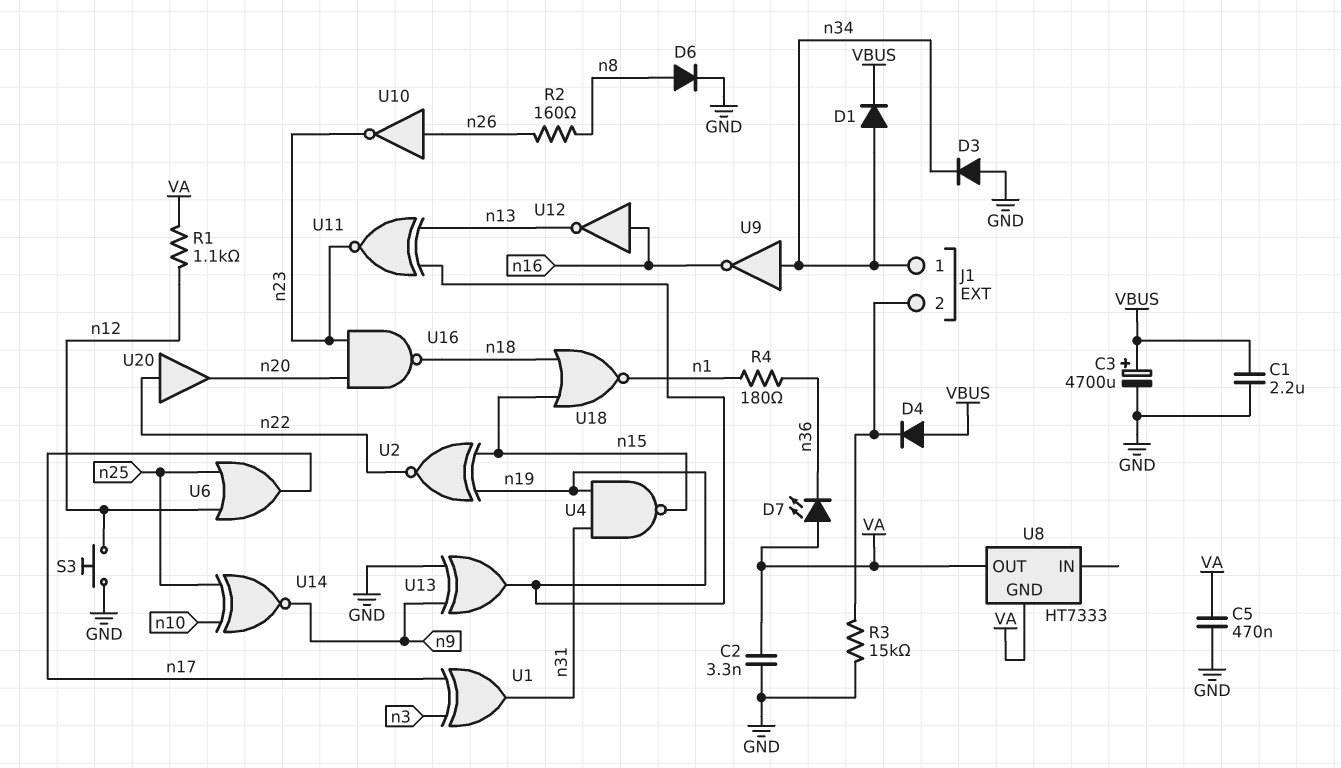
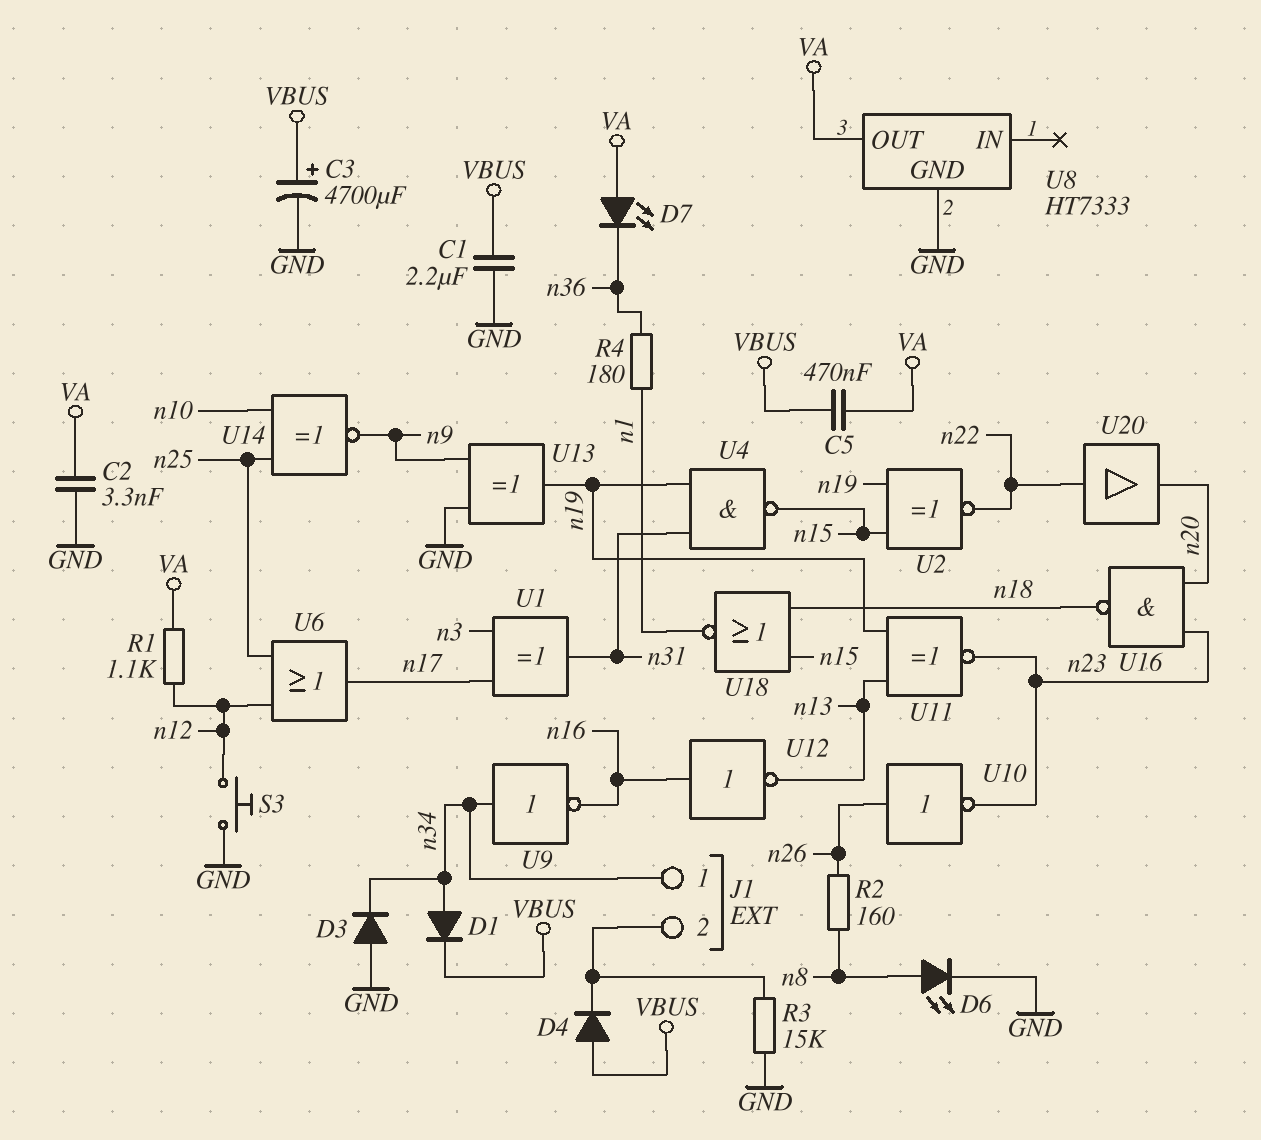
C5: 470nF (GND, VA) -> 470nF (VA, VBUS)
D6: diode (A n8, K GND) -> LED (A n8, K GND)
U8 pin GND: VA -> GND

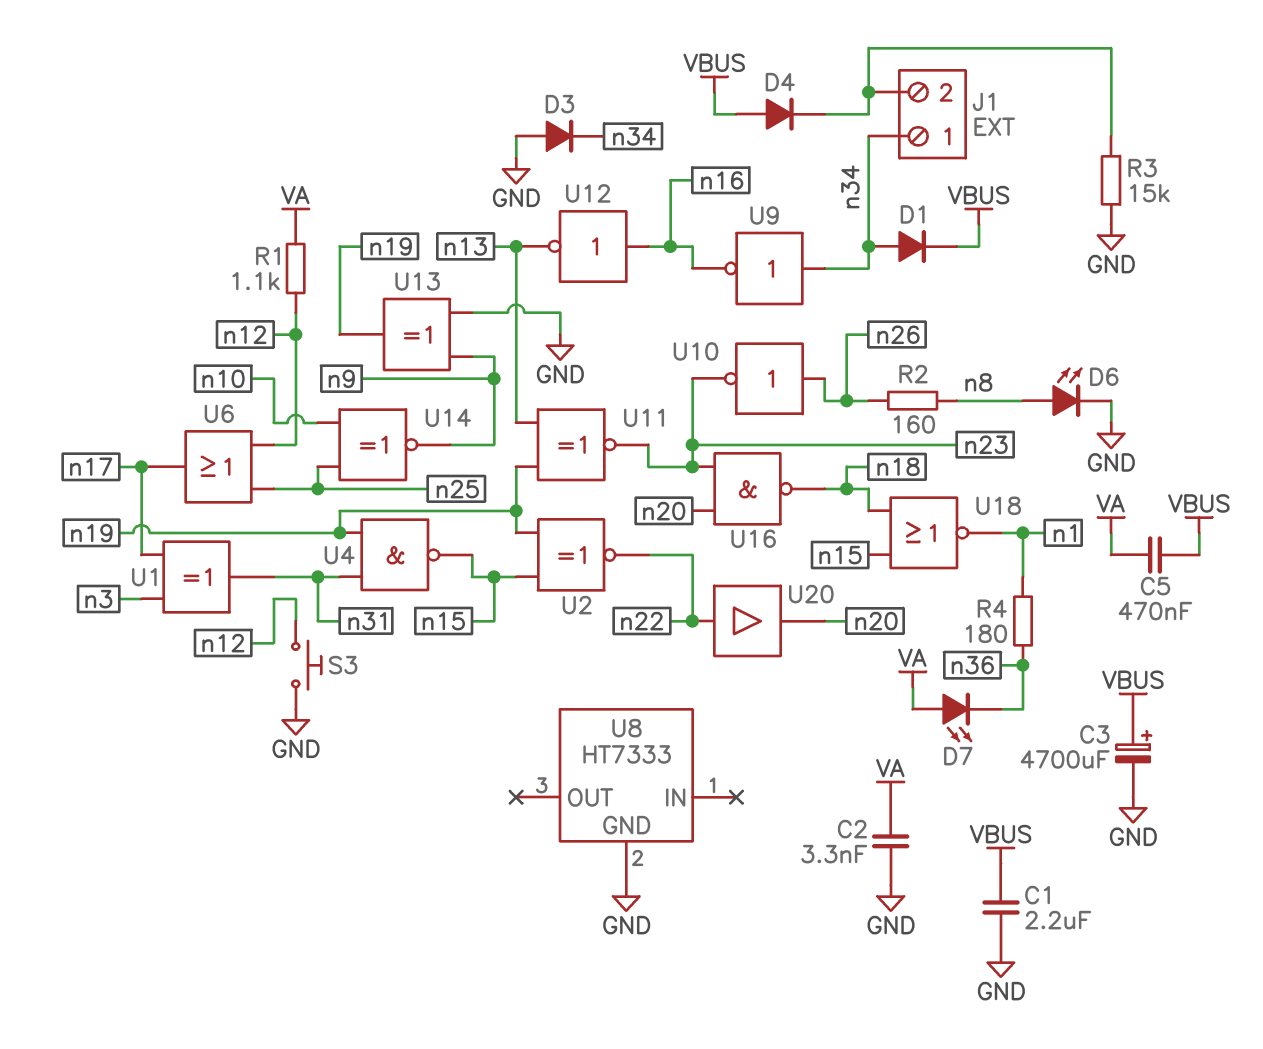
U8 pin OUT: VA -> none

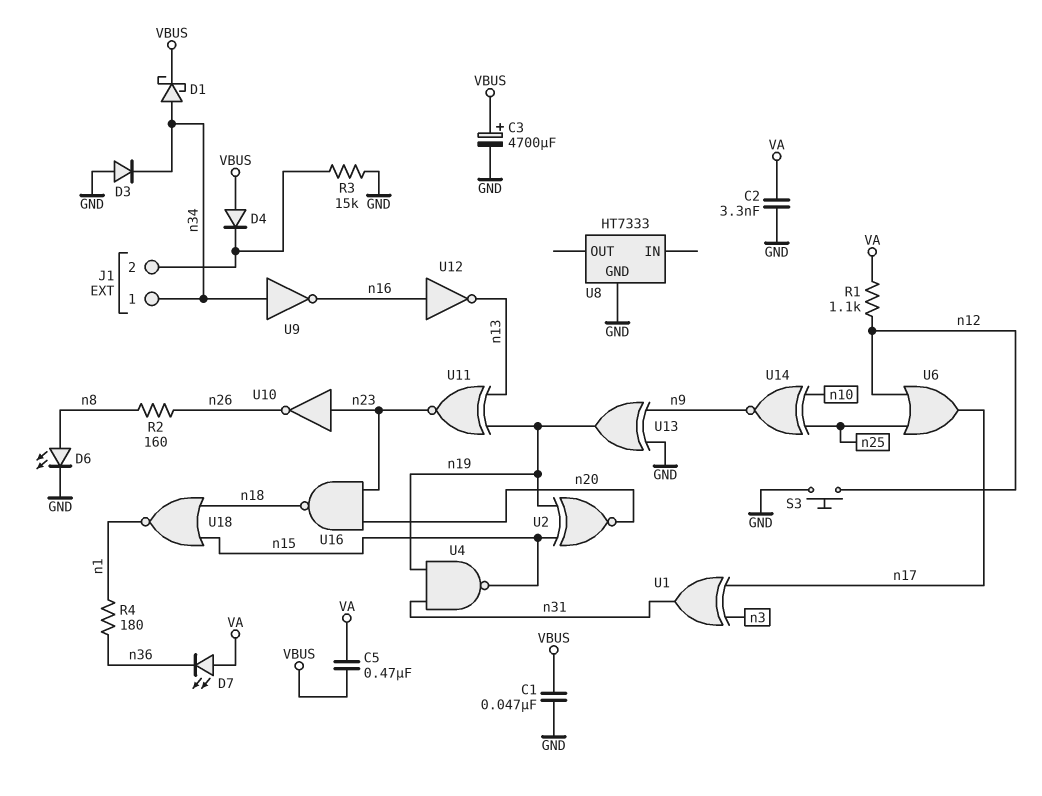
C1: 2.2uF (GND, VBUS) -> 47nF (GND, VBUS)
D1: diode (A n34, K VBUS) -> schottky (A n34, K VBUS)
U2: XNOR (in n15, in n19, out n22) -> XNOR (in n15, in n19, out n20)
U10: NOT (in n26, out n23) -> NOT (in n23, out n26)
U20: buffer (in n22, out n20) -> none

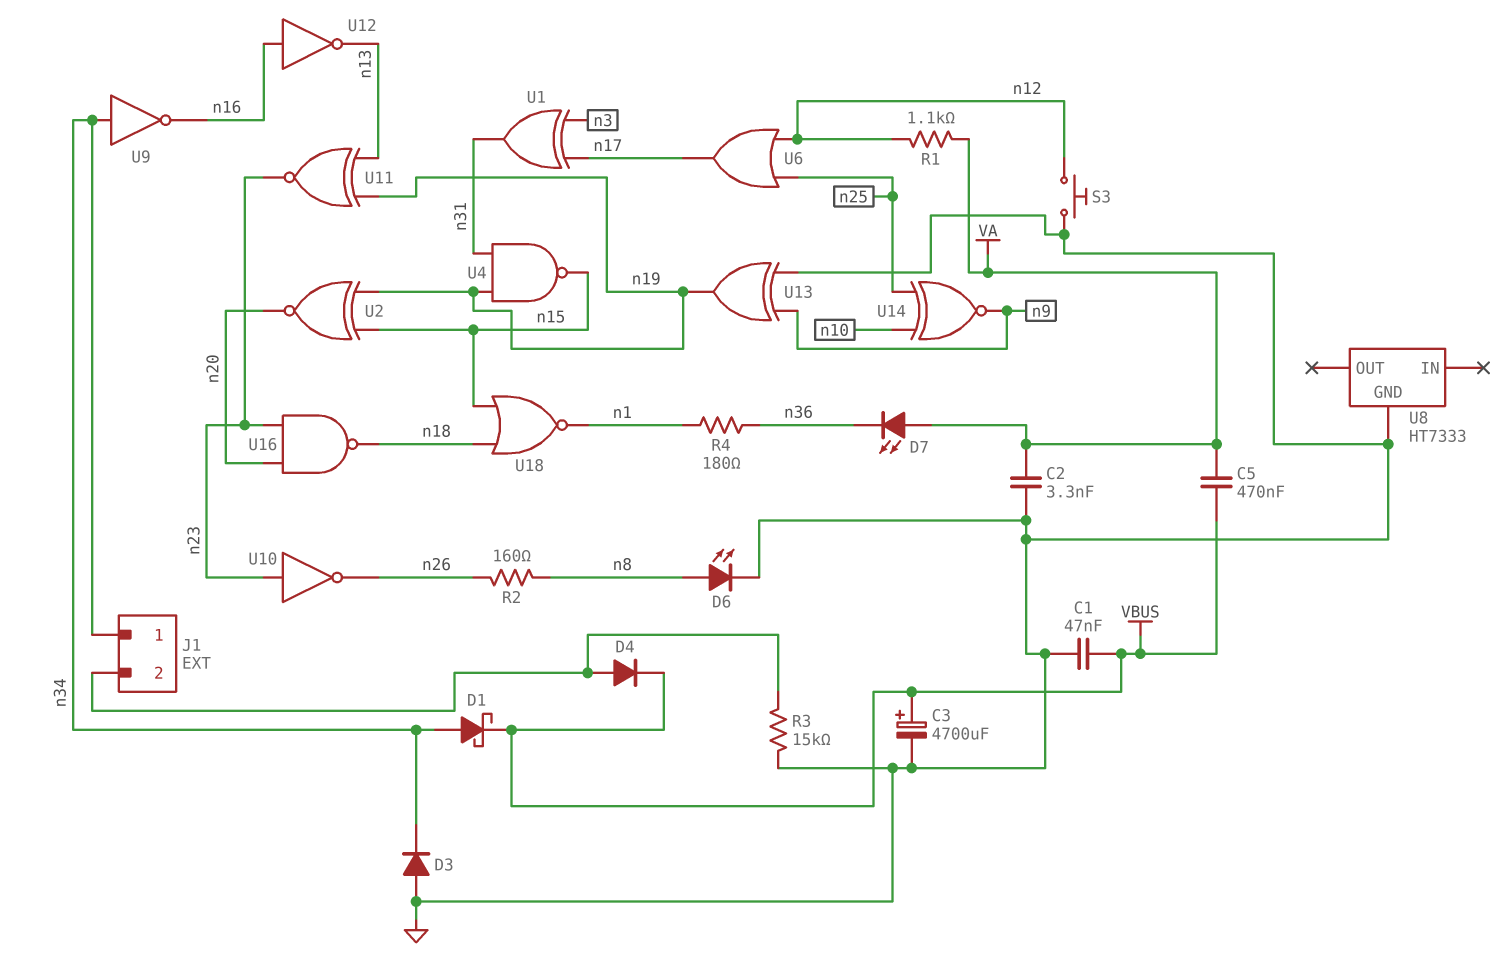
D4: diode (A VBUS, K J1/2) -> diode (A J1/2, K VBUS)

